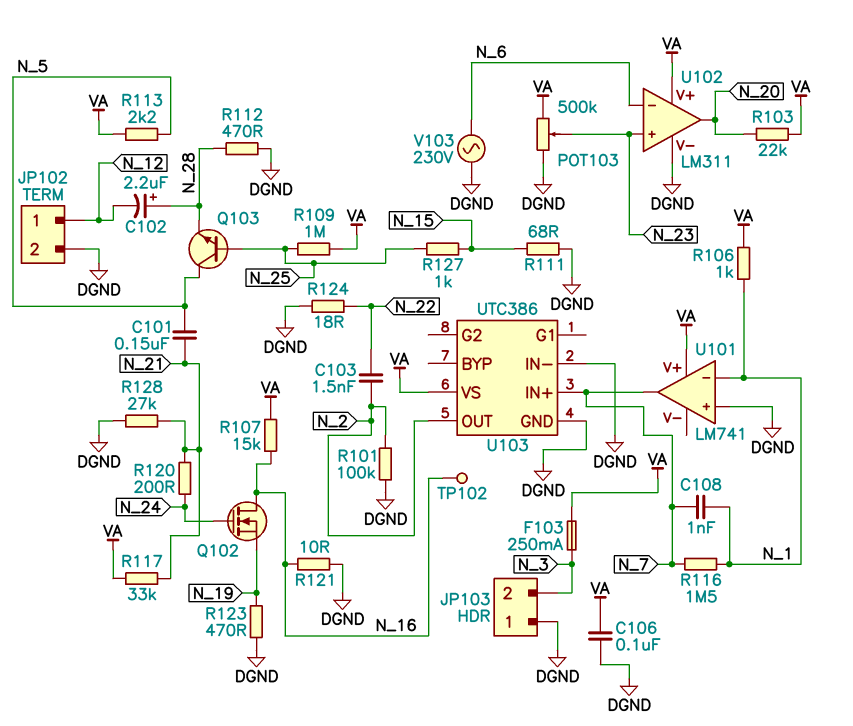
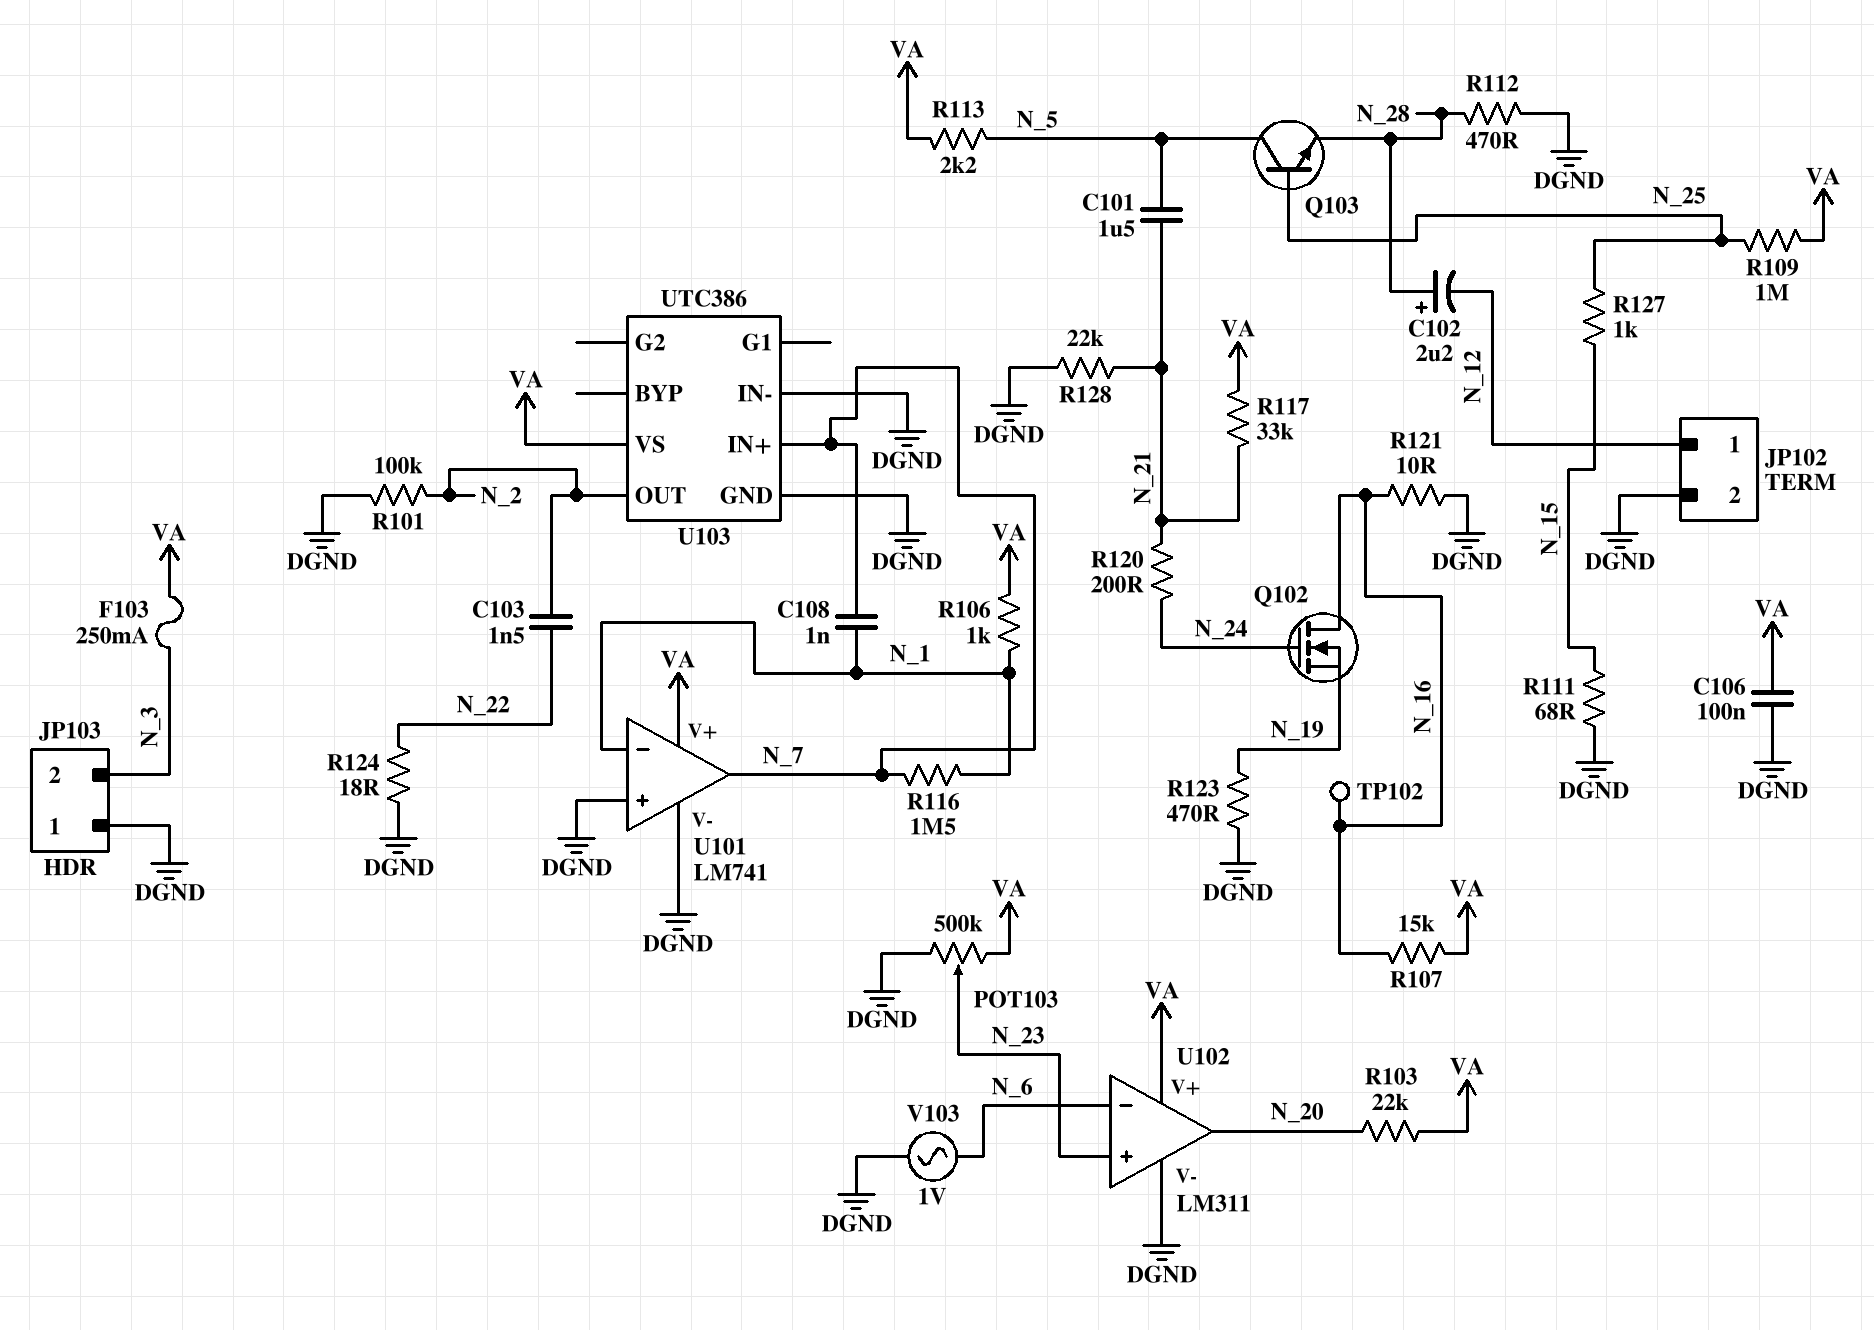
C101: 150nF (N_5, N_21) -> 1.5uF (N_5, N_21)
R128: 27k (DGND, N_21) -> 22k (DGND, N_21)
U101 pin V-: none -> DGND
V103: AC 230V (DGND, N_6) -> AC 1V (DGND, N_6)

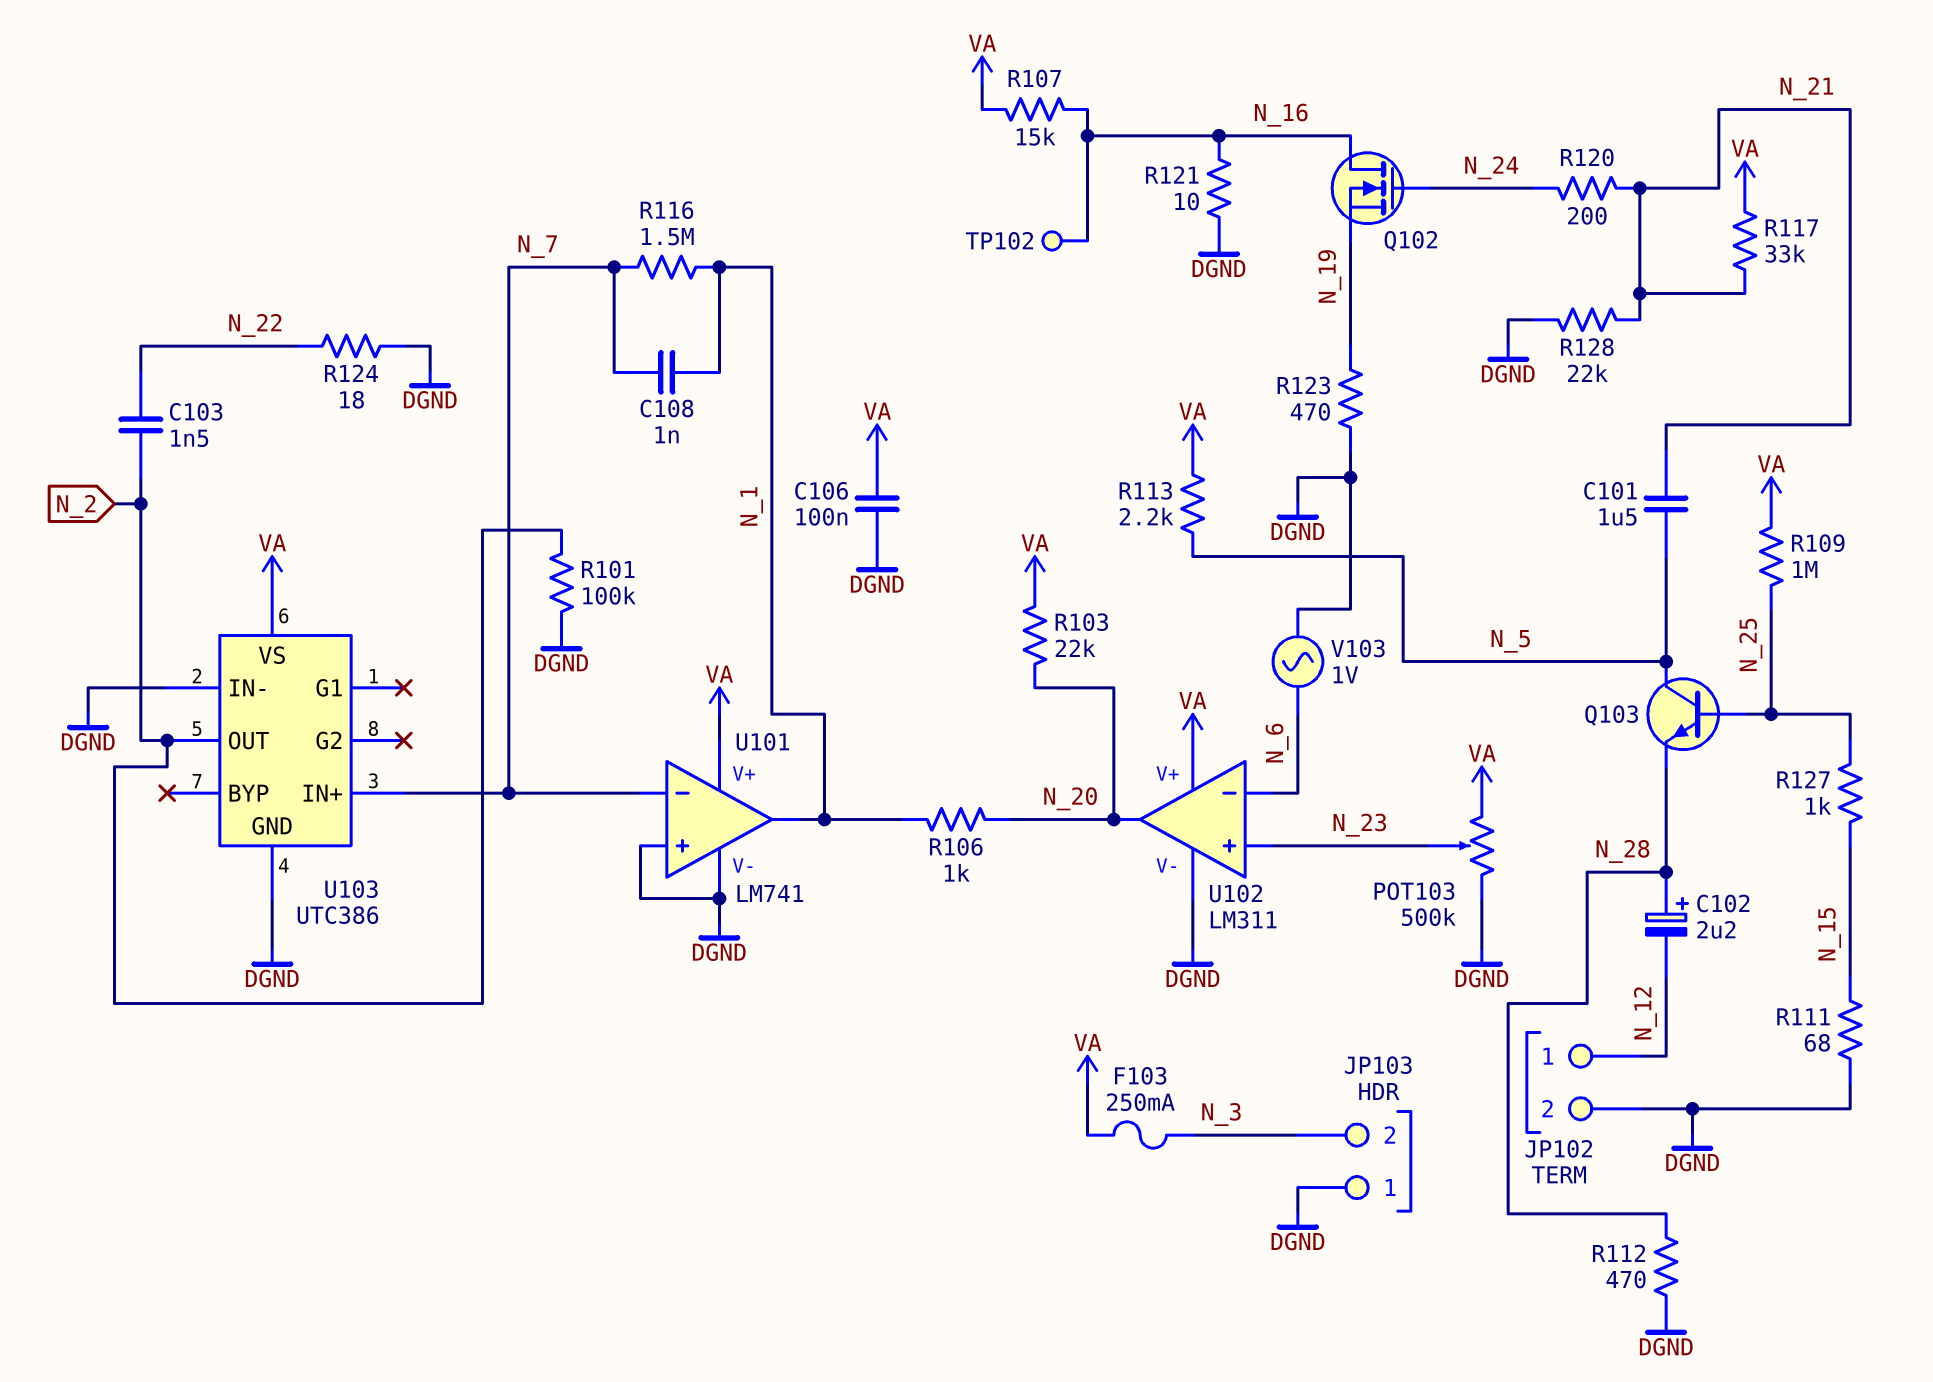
R106: 1k (N_1, VA) -> 1k (N_1, N_20)
U101 pin in-: N_1 -> N_7
U101 pin out: N_7 -> N_1

